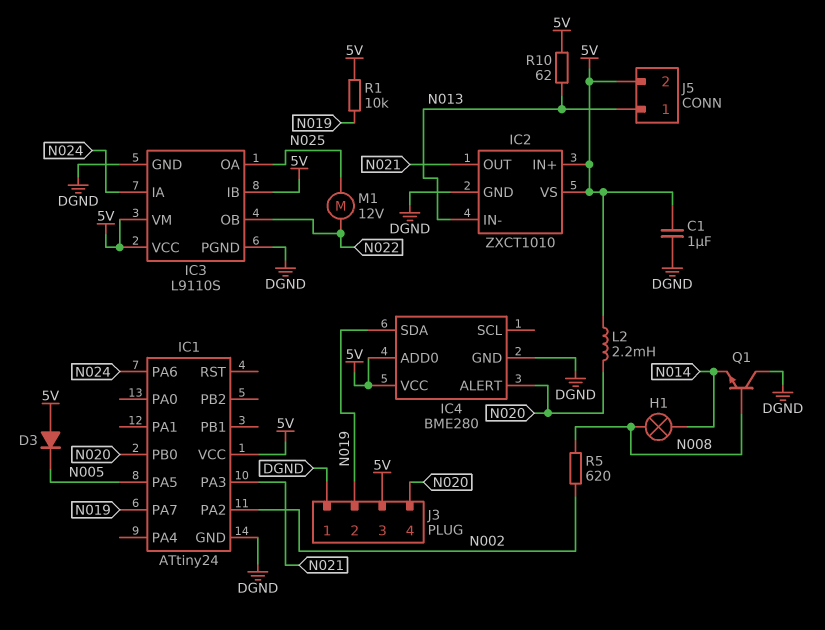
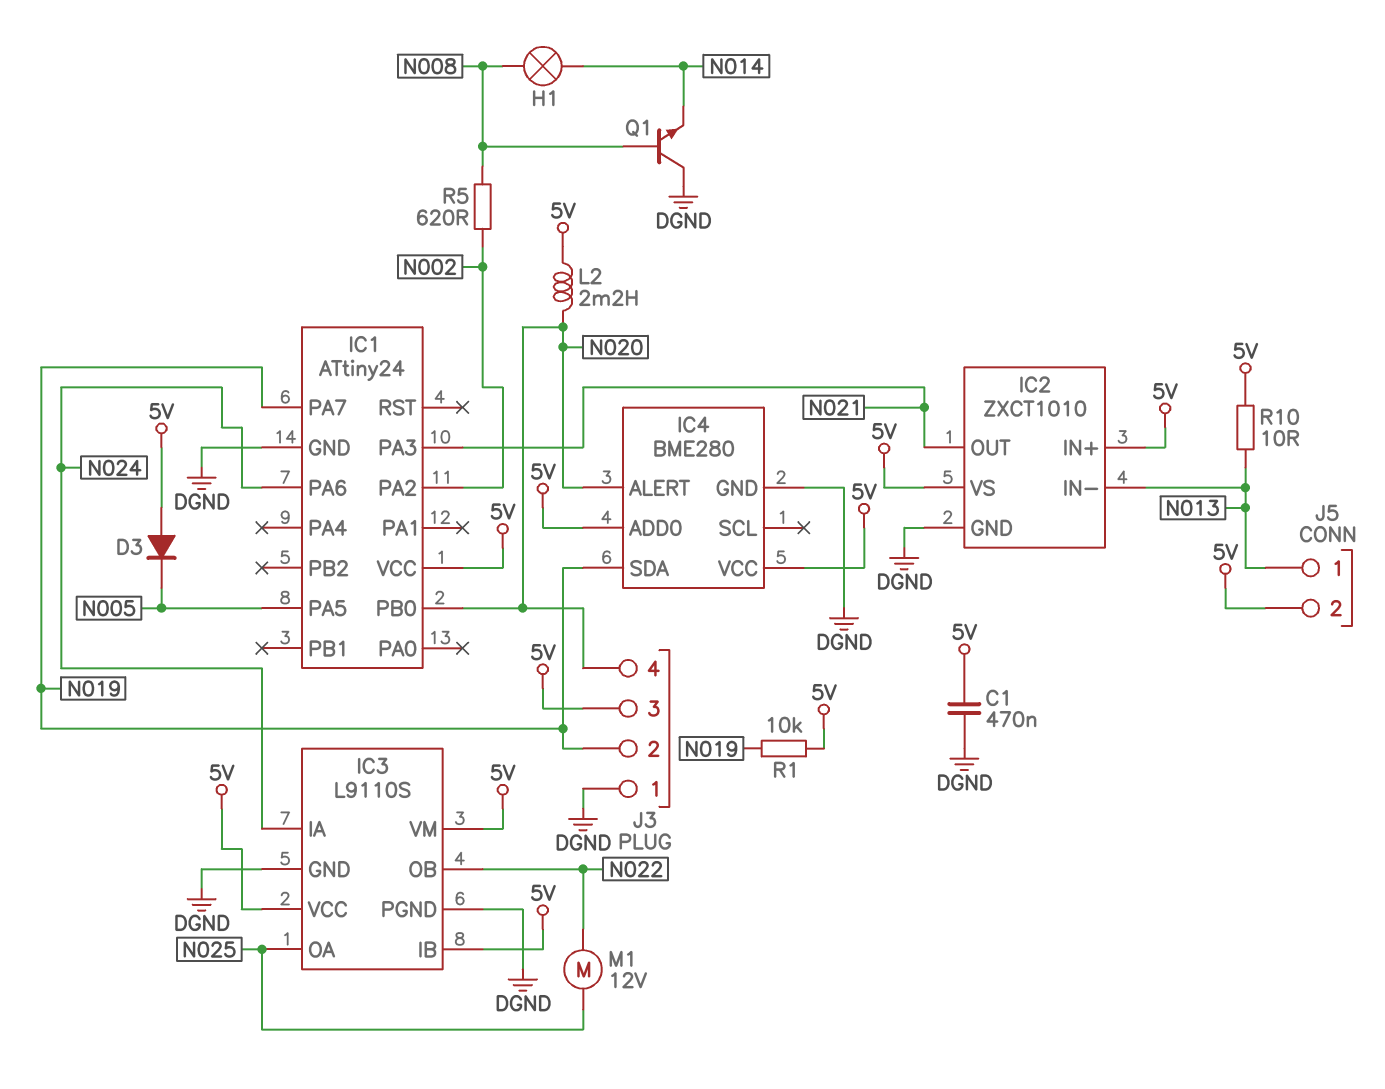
C1: 1uF (5V, DGND) -> 470nF (5V, DGND)
R10: 62 (5V, N013) -> 10 (5V, N013)

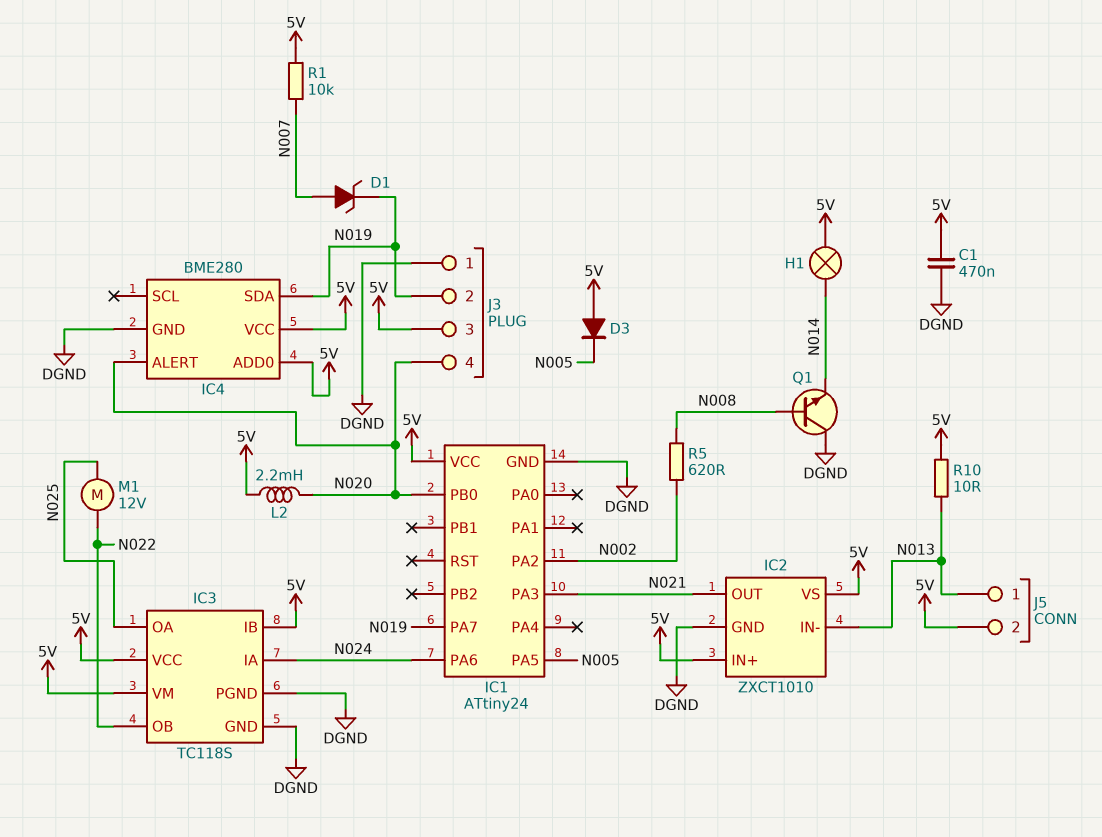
D1: none -> zener (A N007, K N019)
H1: lamp (N008, N014) -> lamp (5V, N014)
IC3: L9110S -> TC118S
R1: 10k (5V, N019) -> 10k (5V, N007)

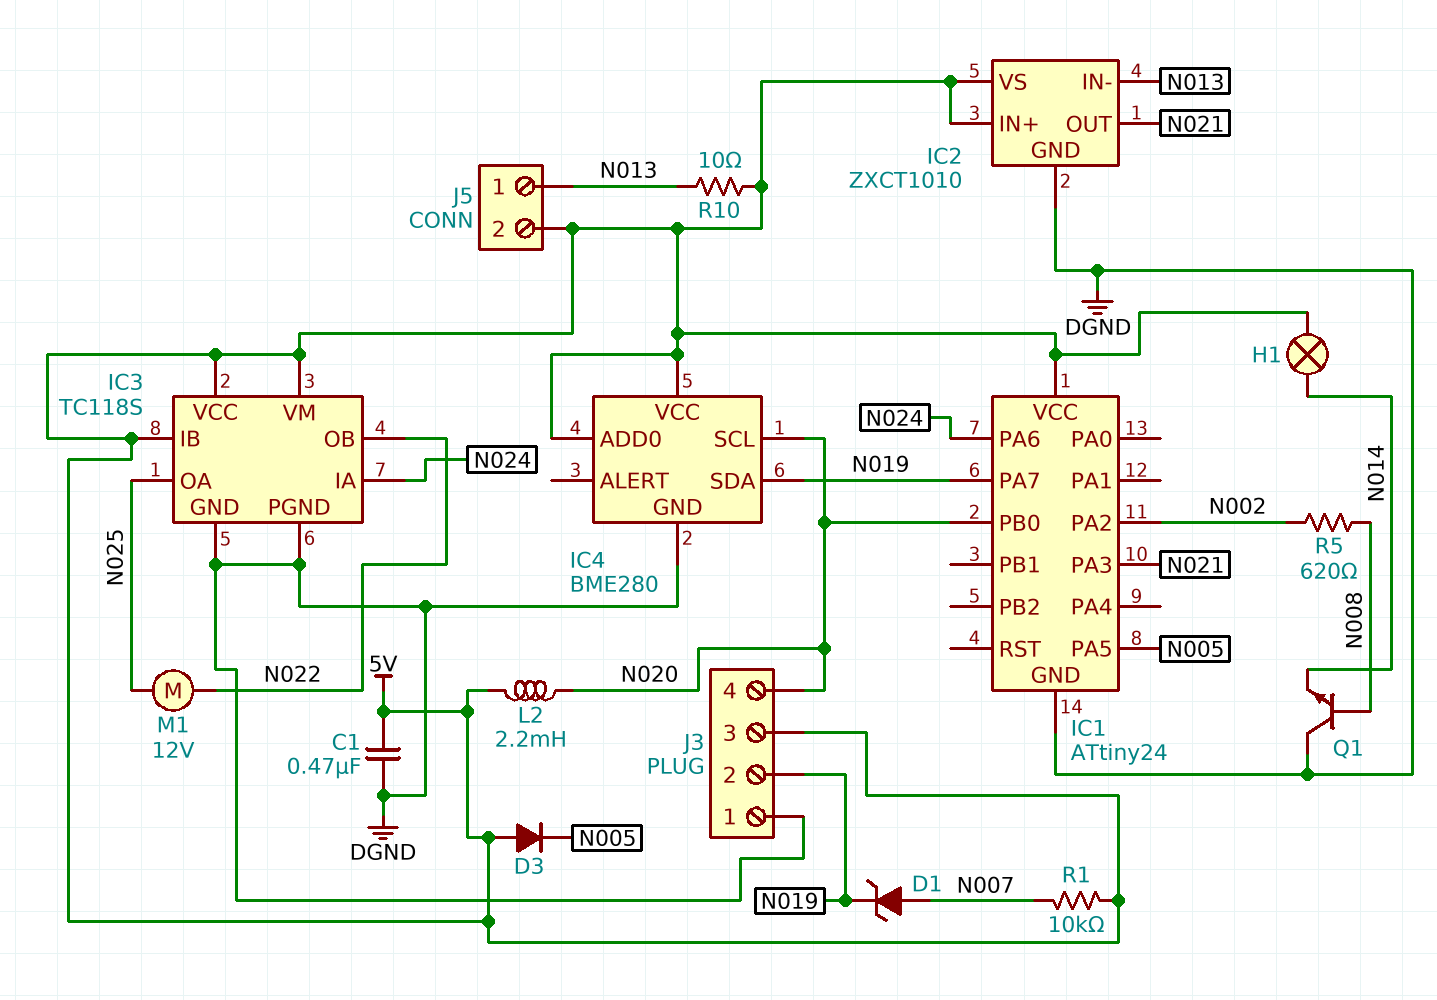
IC4 pin ALERT: N020 -> none
IC4 pin SCL: none -> N020

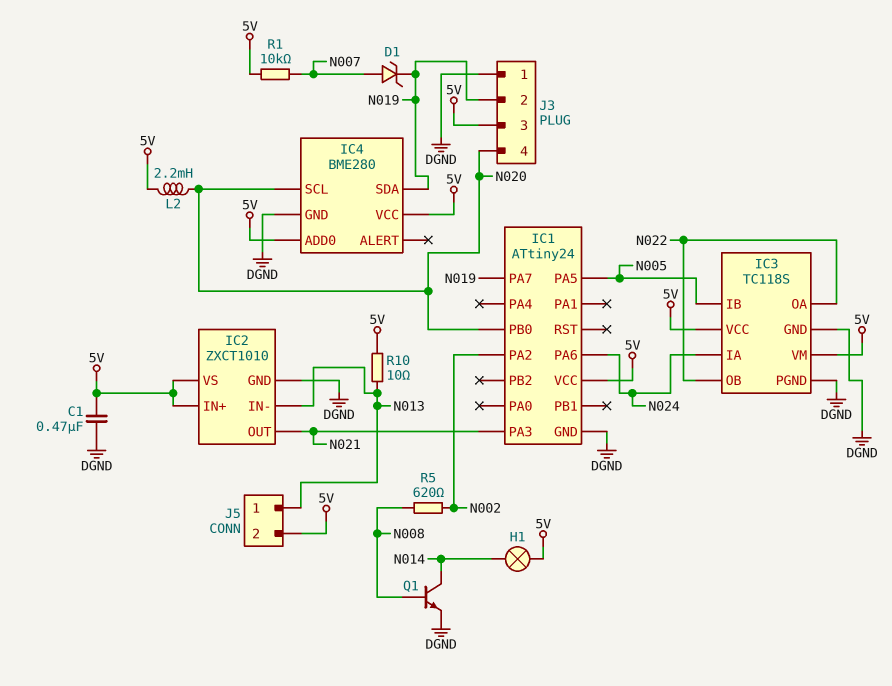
D3: diode (A 5V, K N005) -> none
IC3 pin IB: 5V -> N005
IC3 pin OA: N025 -> N022
M1: motor 12V (N022, N025) -> none
Q1: NPN (B N008, C DGND, E N014) -> NPN (B N008, C N014, E DGND)

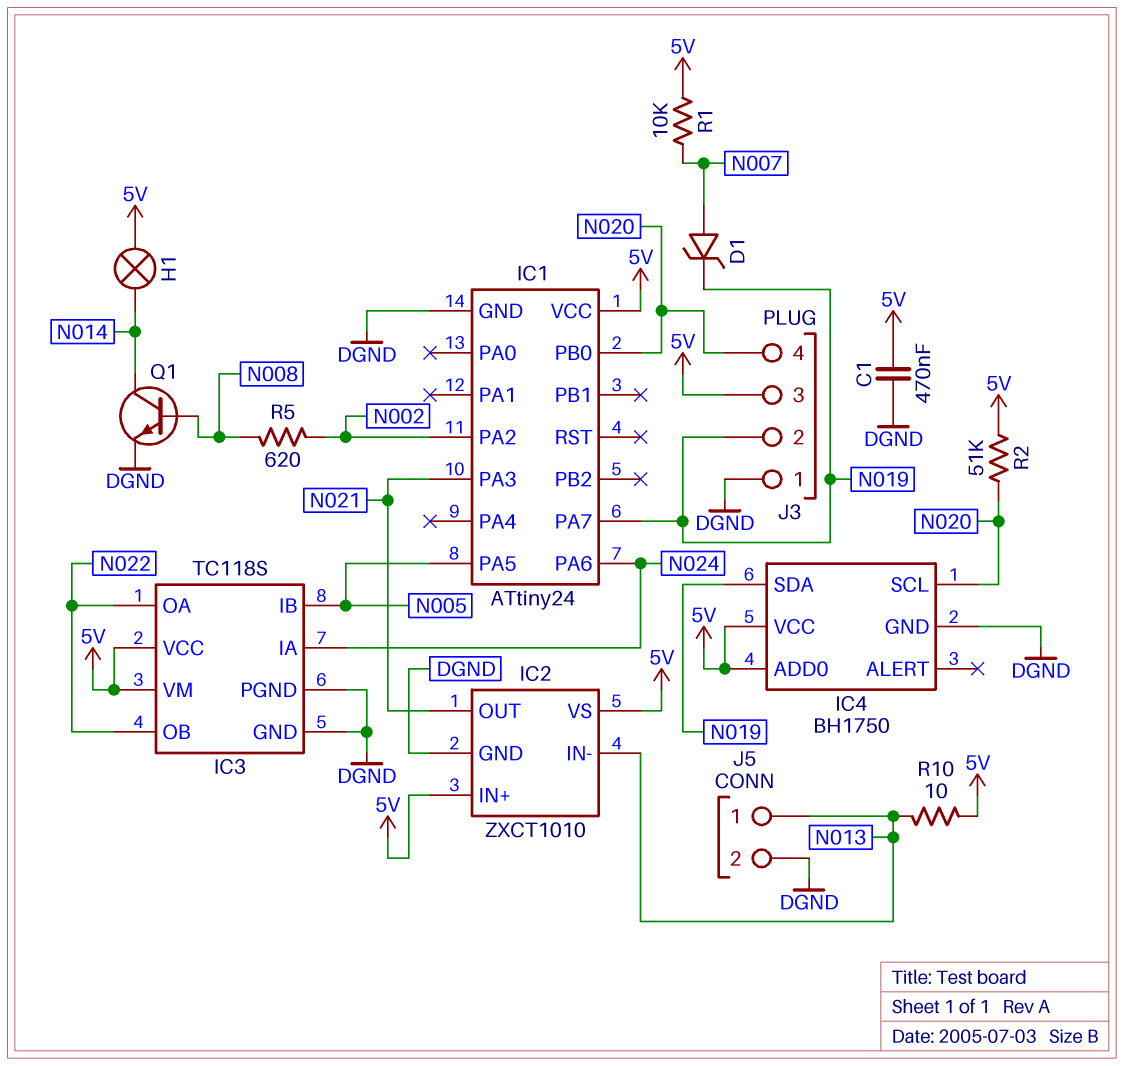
IC4: BME280 -> BH1750
J5 pin 2: 5V -> DGND
L2: 2.2mH (5V, N020) -> none
R2: none -> 51k (5V, N020)

